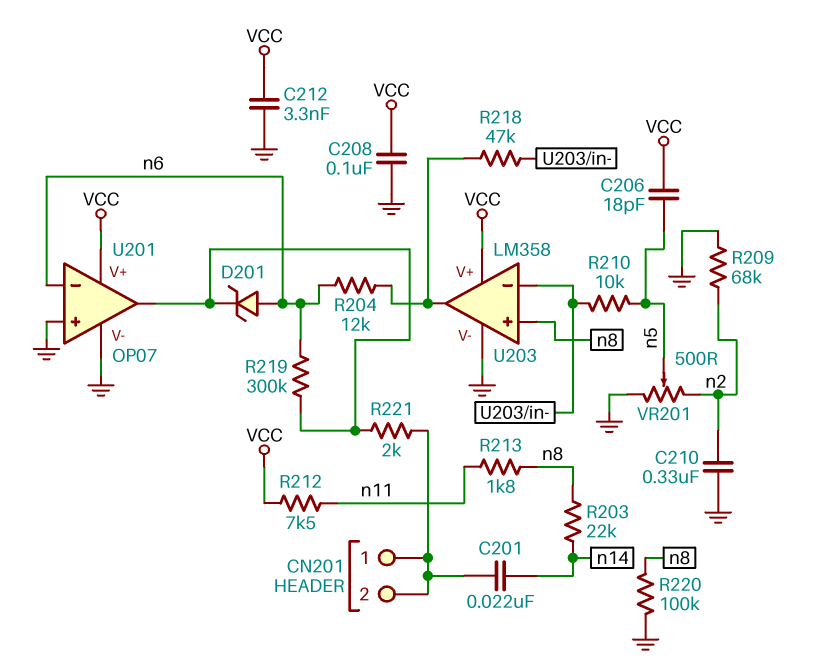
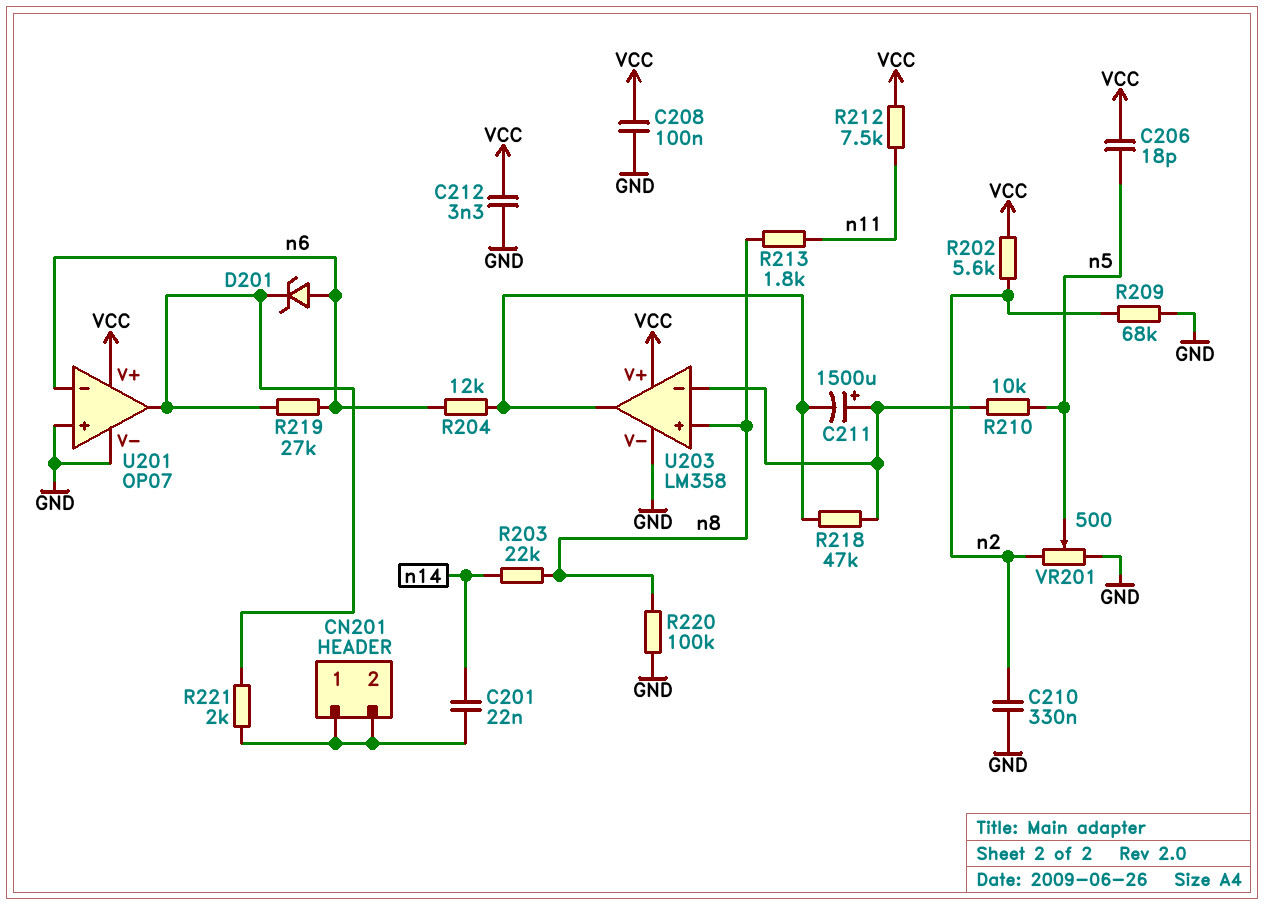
C211: none -> 1500uF (plus U203/in-, minus U203/out)
R202: none -> 5.6k (VCC, n2)
R219: 300k (U201/out, n6) -> 27k (U201/out, n6)

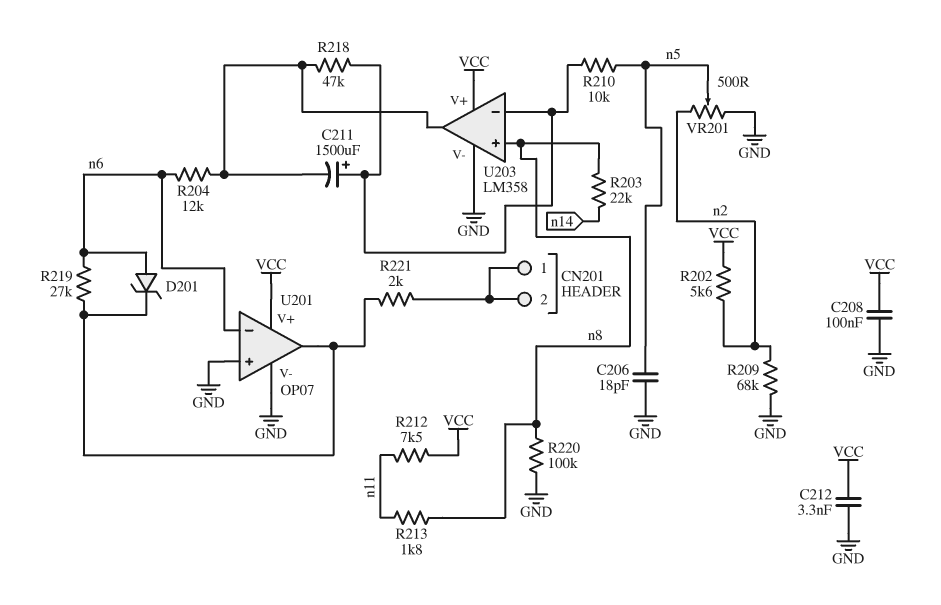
C201: 22nF (CN201/1, n14) -> none
C206: 18pF (VCC, n5) -> 18pF (GND, n5)
C210: 330nF (GND, n2) -> none

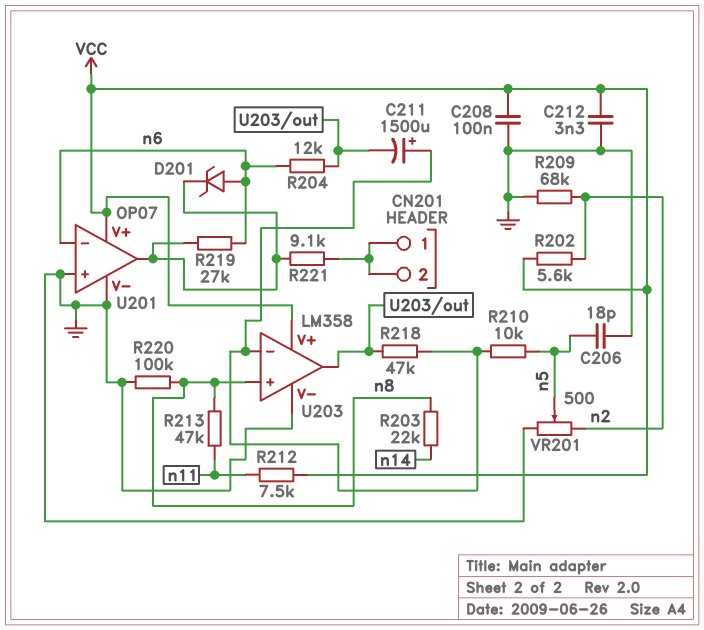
R213: 1.8k (n8, n11) -> 47k (n8, n11)
R221: 2k (CN201/1, U201/out) -> 9.1k (CN201/1, U201/out)

